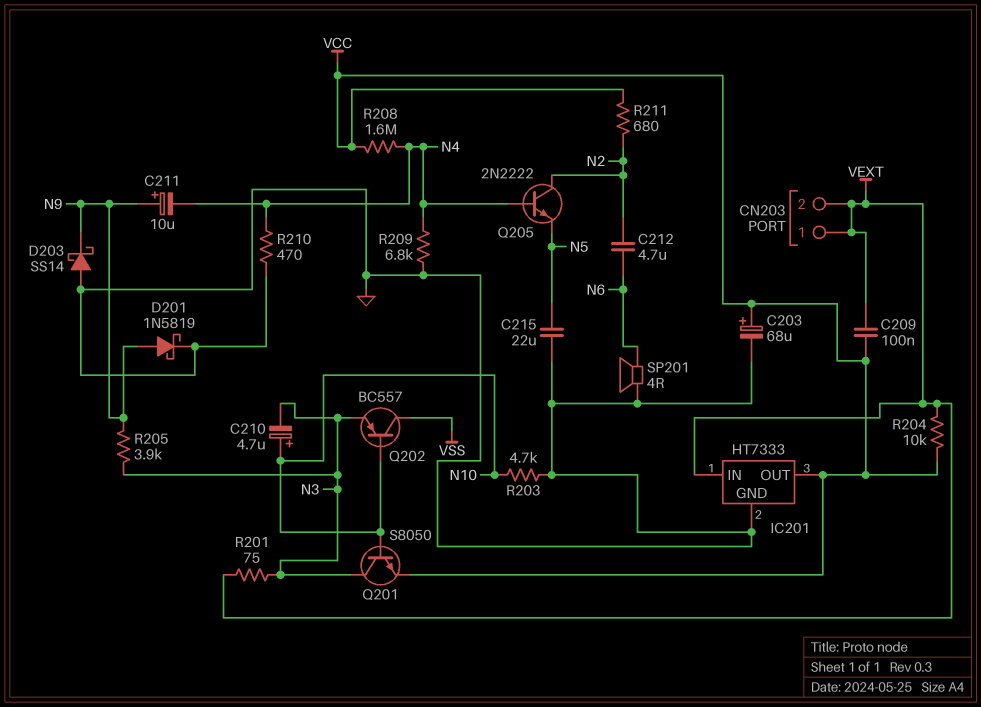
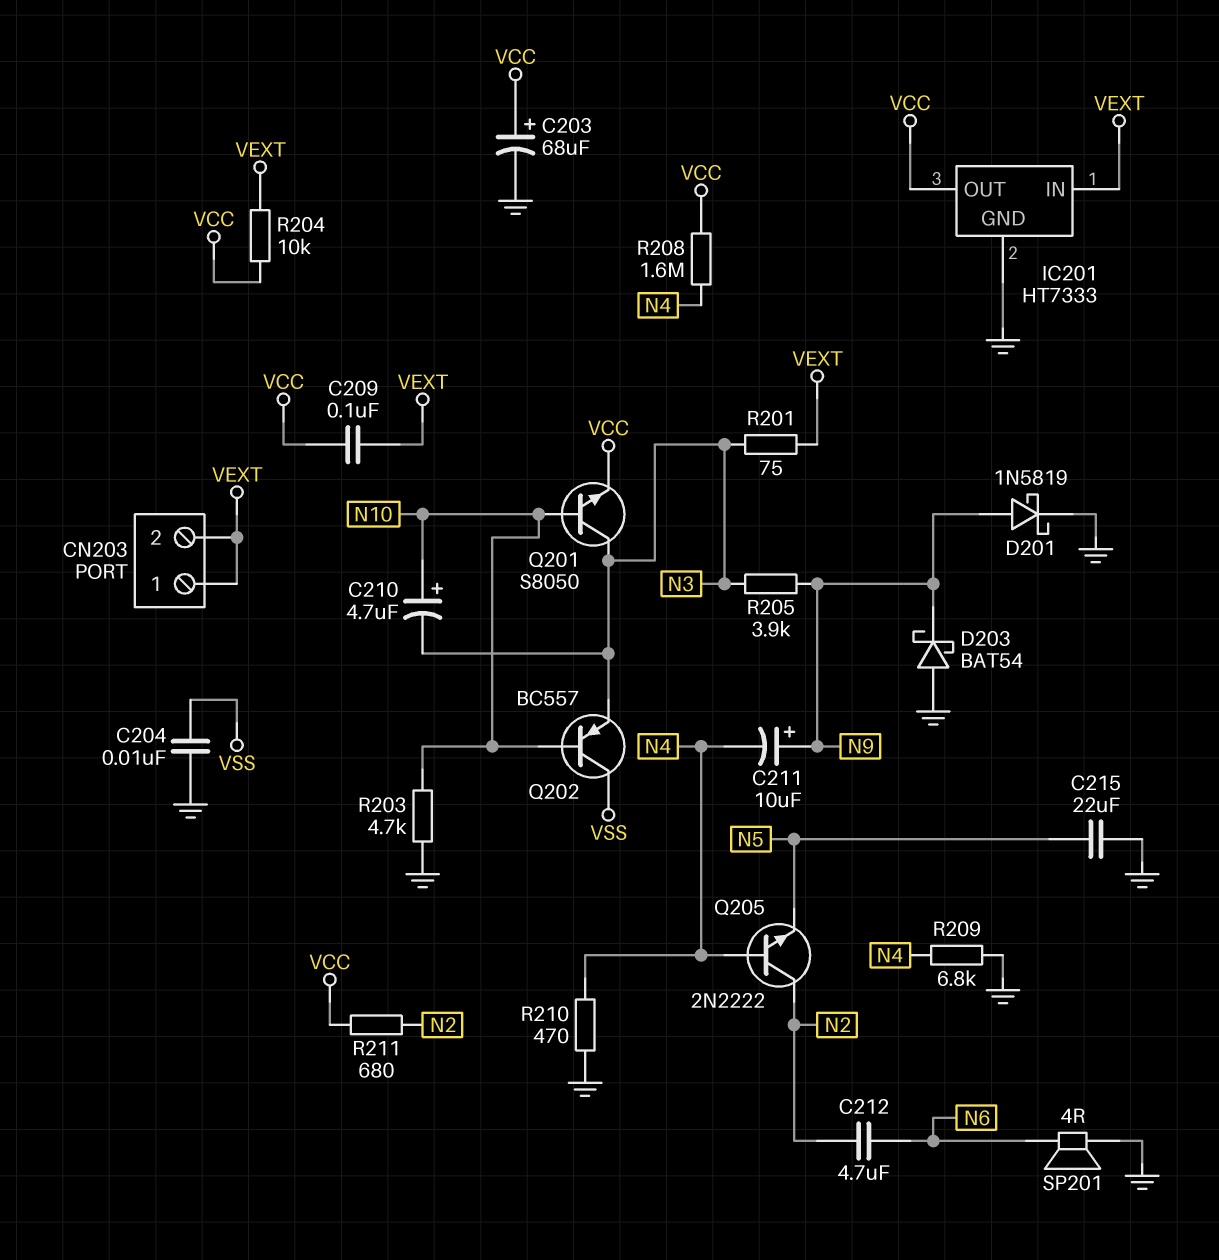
C204: none -> 10nF (GND, VSS)
D203: schottky SS14 (A GND, K N9) -> schottky BAT54 (A GND, K N9)

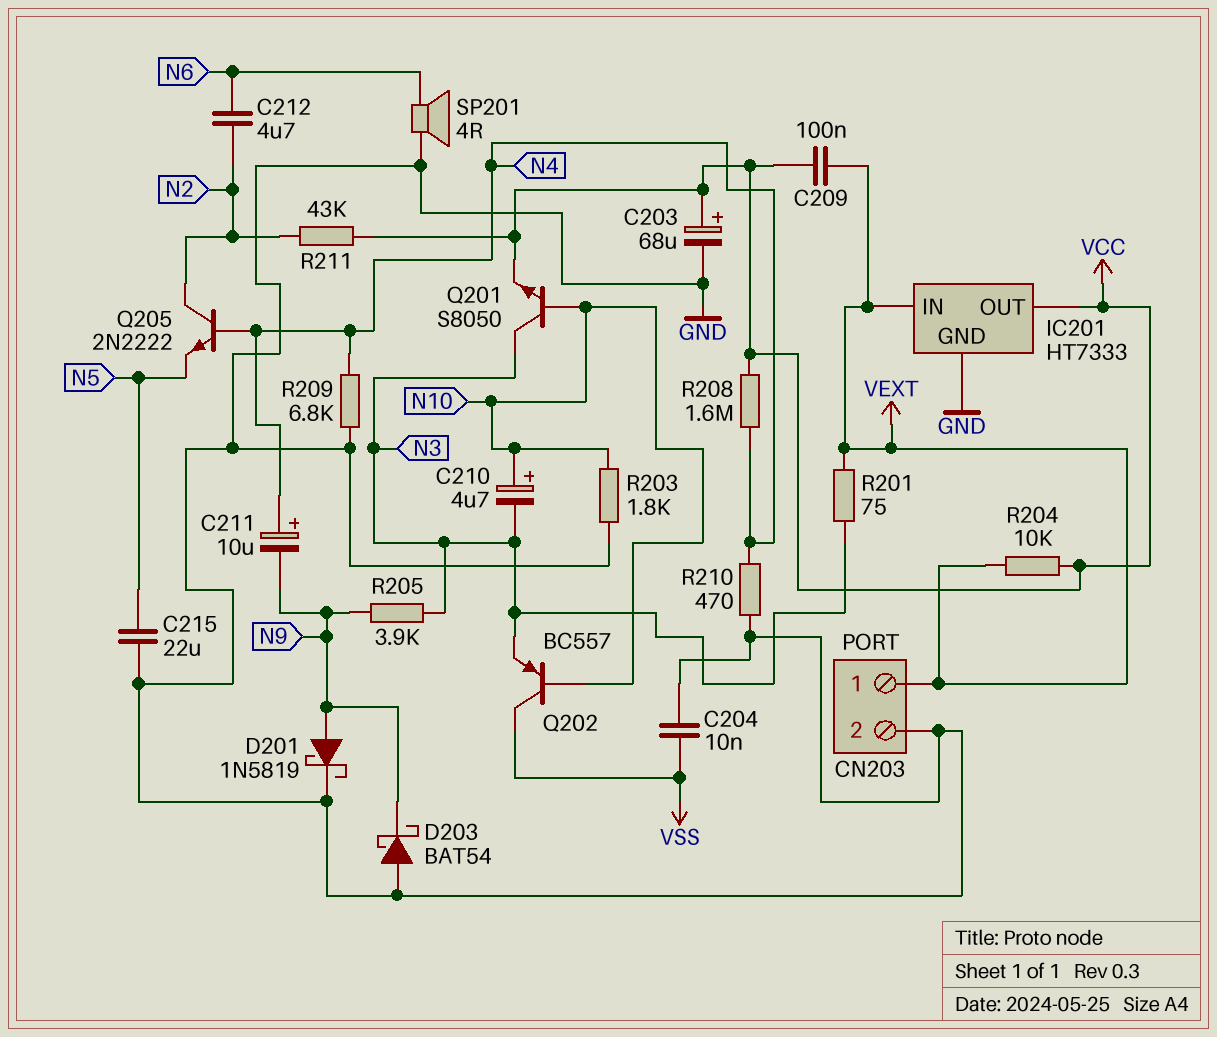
C211: 10uF (plus N9, minus N4) -> 10uF (plus N4, minus N9)
CN203 pin 2: VEXT -> GND
R203: 4.7k (GND, N10) -> 1.8k (GND, N10)
R211: 680 (N2, VCC) -> 43k (N2, VCC)

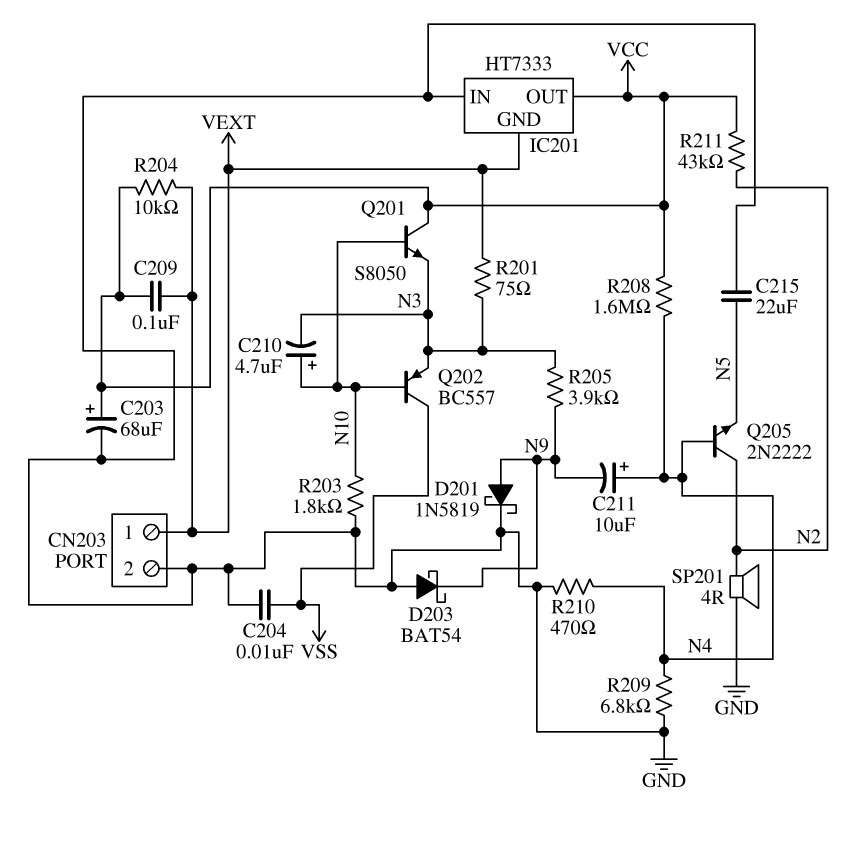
C212: 4.7uF (N2, N6) -> none
IC201 pin GND: GND -> VEXT
IC201 pin IN: VEXT -> GND
Q201: NPN S8050 (B N10, C N3, E VCC) -> NPN S8050 (B N10, C VCC, E N3)
SP201: speaker 4R (GND, N6) -> speaker 4R (GND, N2)

